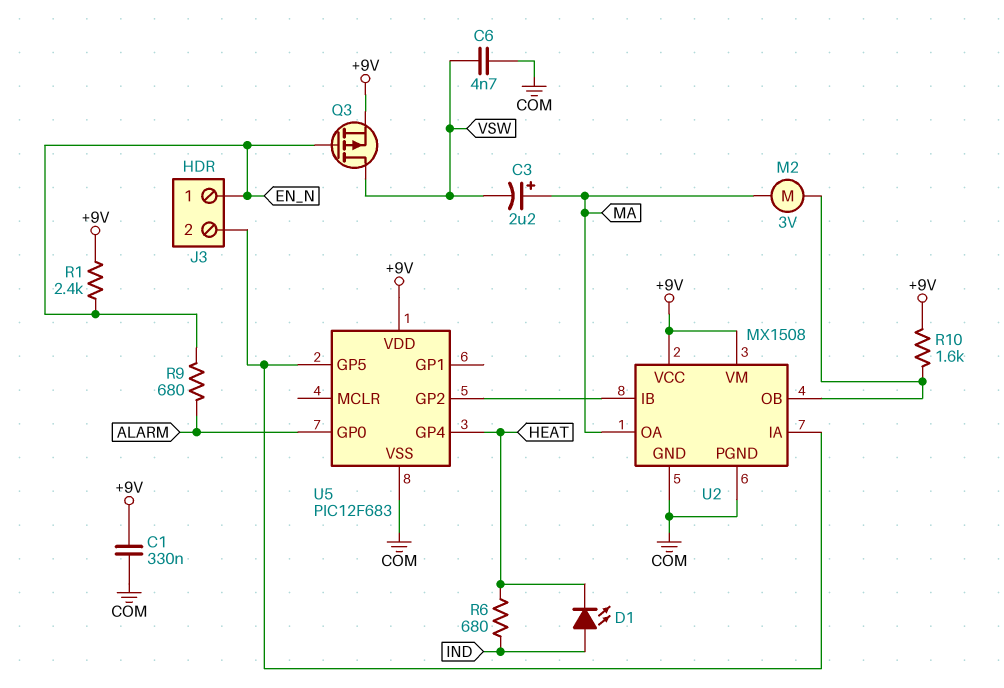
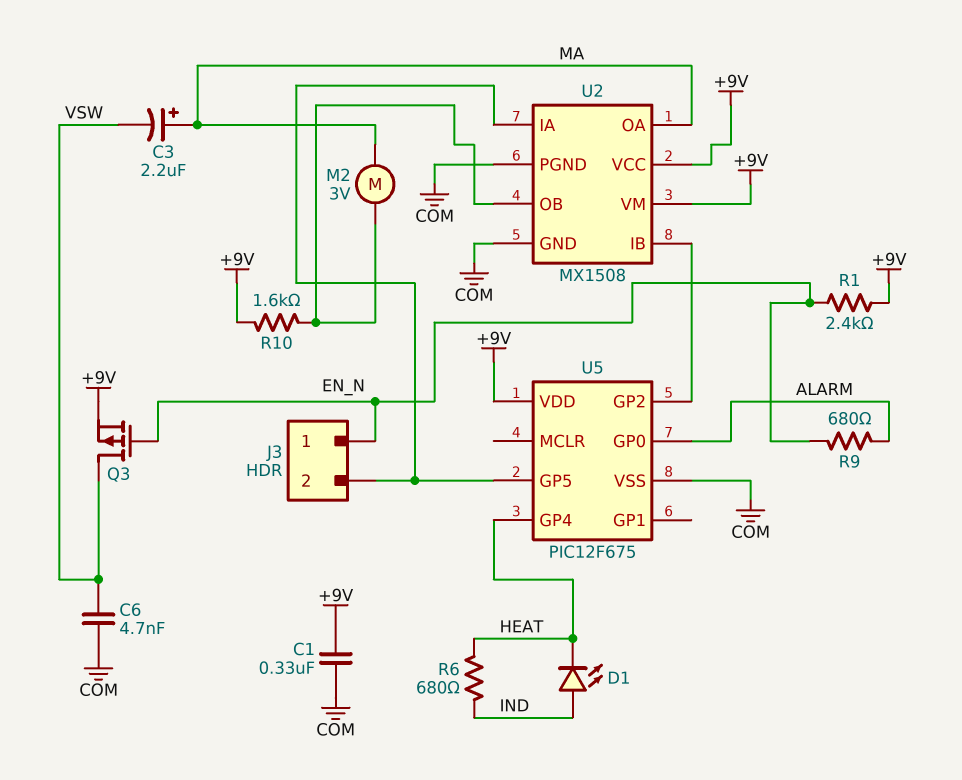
U5: PIC12F683 -> PIC12F675

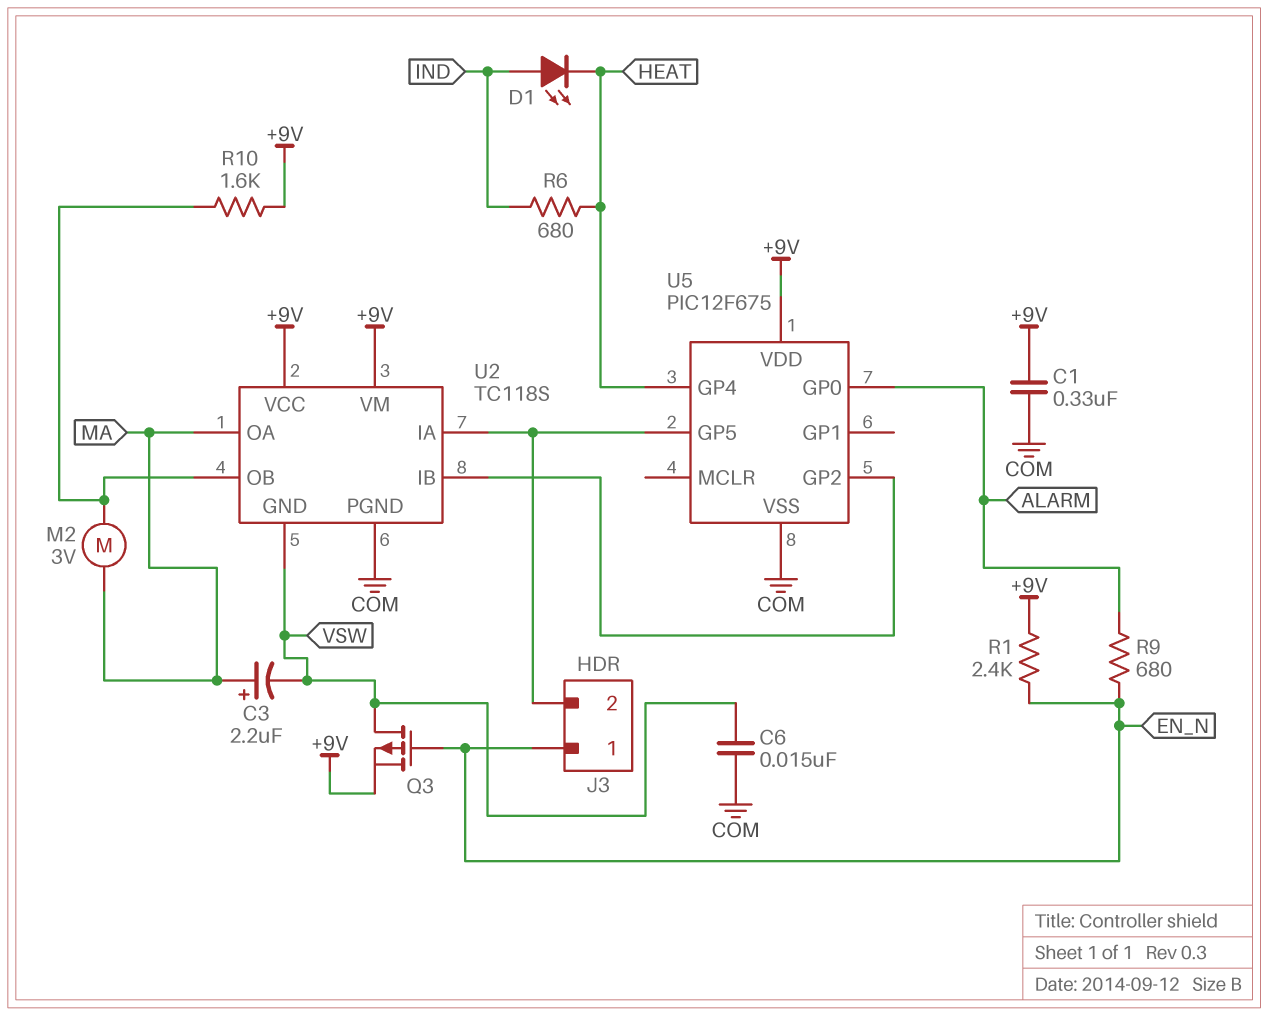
C6: 4.7nF (COM, VSW) -> 15nF (COM, VSW)
U2: MX1508 -> TC118S
U2 pin GND: COM -> VSW

